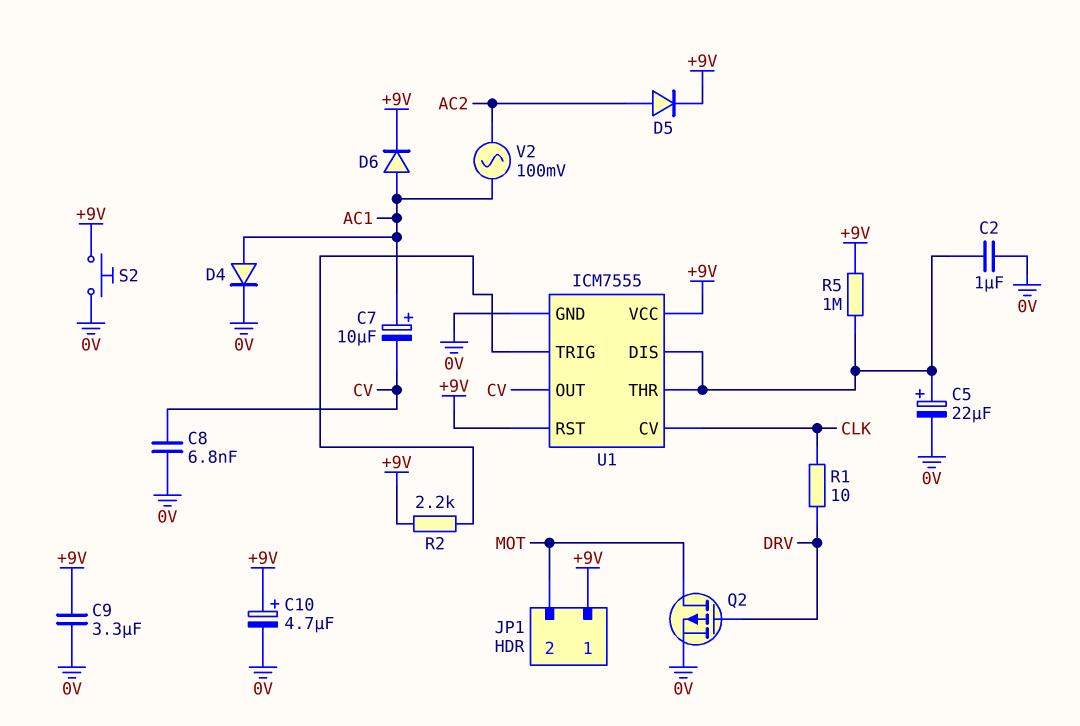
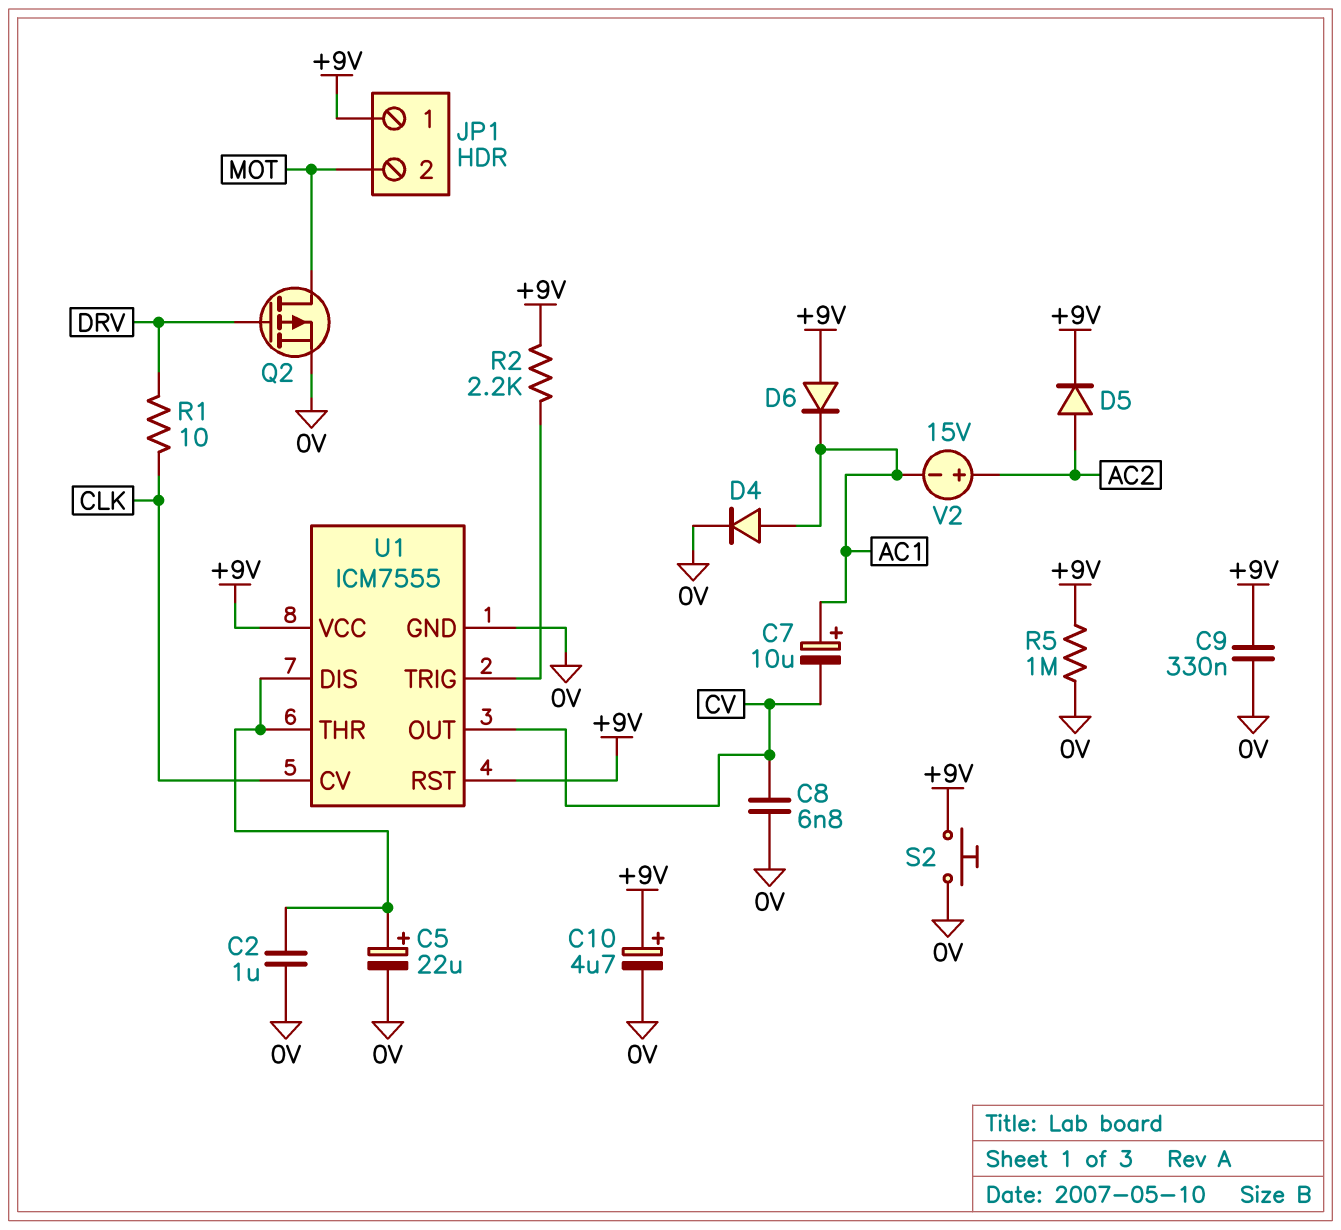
C9: 3.3uF (+9V, 0V) -> 330nF (+9V, 0V)
D6: diode (A AC1, K +9V) -> diode (A +9V, K AC1)
R5: 1M (+9V, U1/DIS) -> 1M (+9V, 0V)
V2: AC 100mV (AC1, AC2) -> 15V (plus AC2, minus AC1)

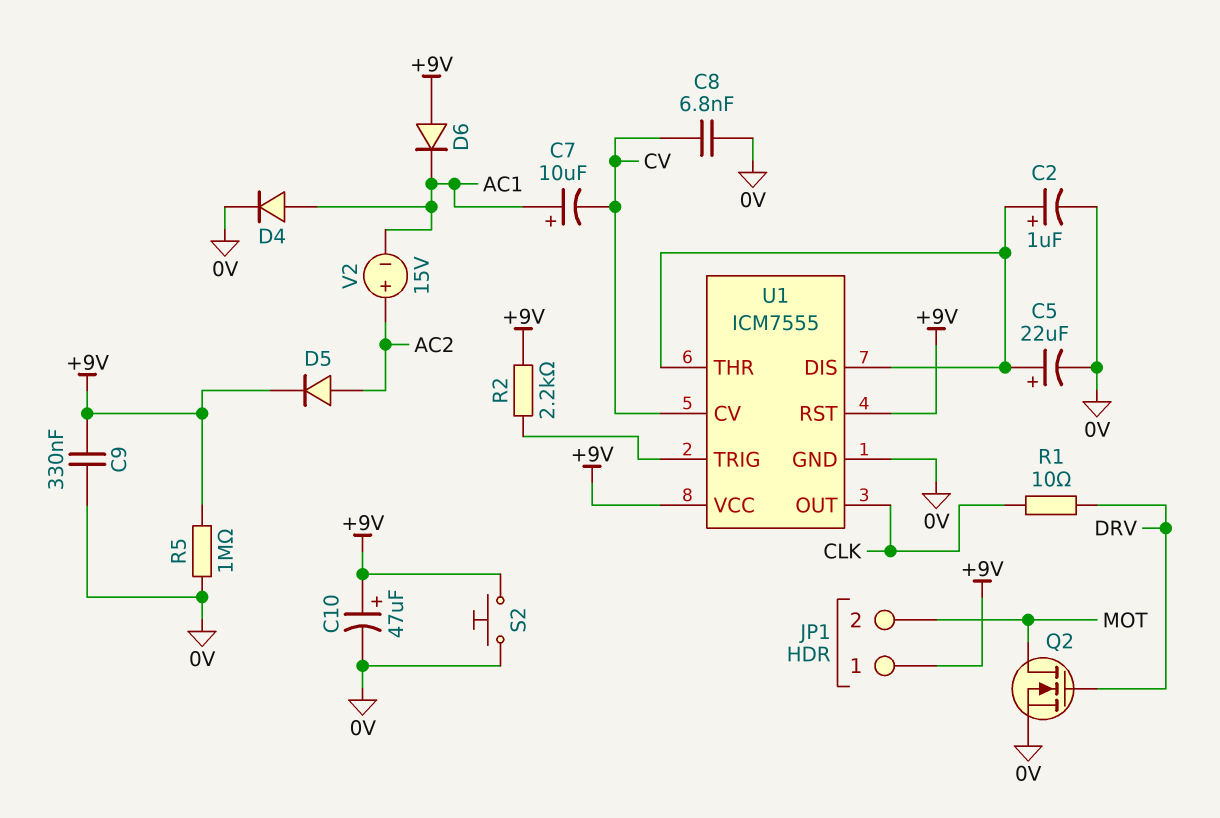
C2: 1uF (0V, U1/DIS) -> 1uF (plus U1/DIS, minus 0V)
C10: 4.7uF (plus +9V, minus 0V) -> 47uF (plus +9V, minus 0V)
Q2: PMOS (G DRV, D MOT, S 0V) -> NMOS (G DRV, D MOT, S 0V)
U1 pin CV: CLK -> CV
U1 pin OUT: CV -> CLK

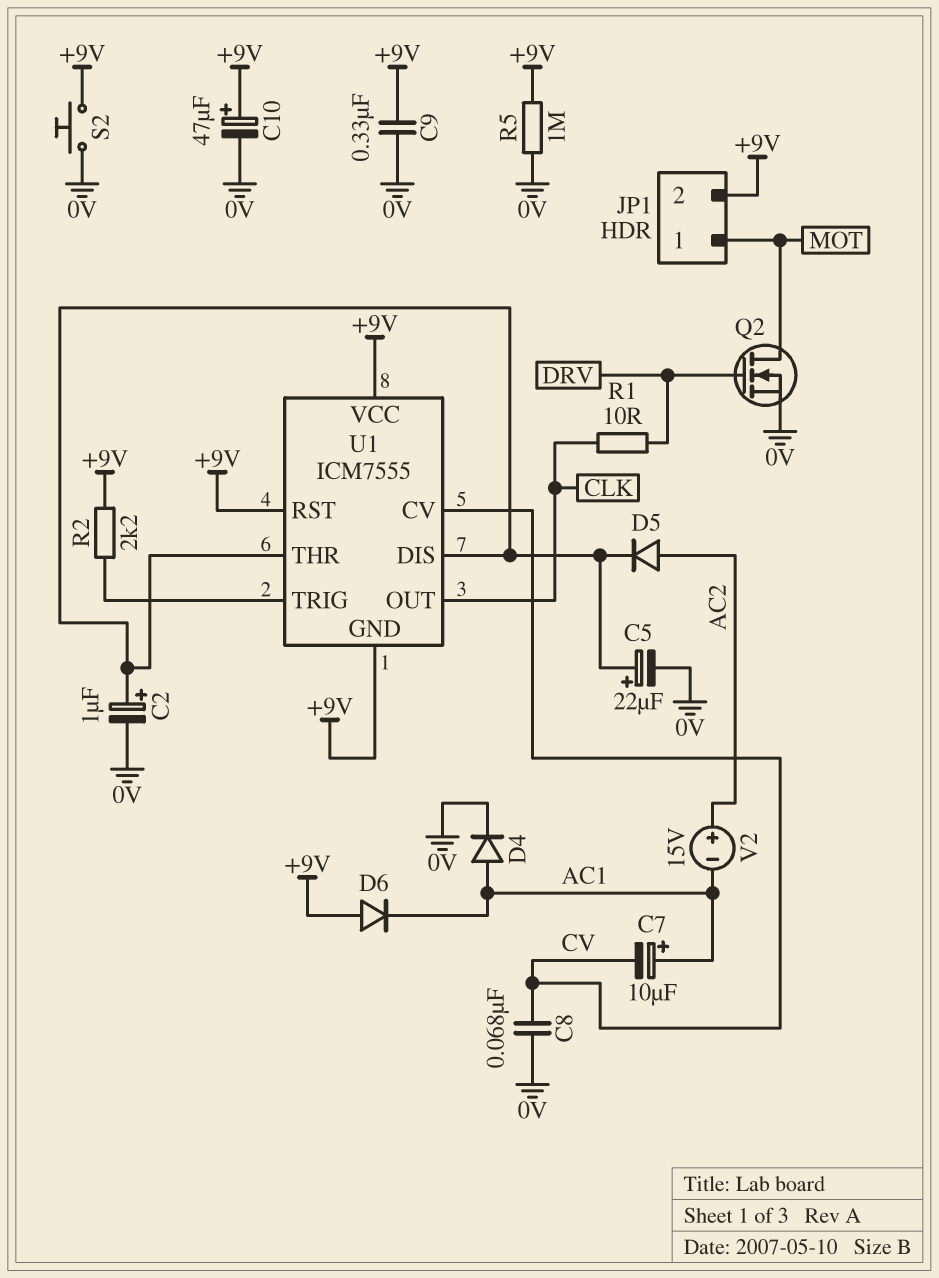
C8: 6.8nF (0V, CV) -> 68nF (0V, CV)
D5: diode (A AC2, K +9V) -> diode (A AC2, K U1/DIS)
JP1 pin 1: +9V -> MOT
JP1 pin 2: MOT -> +9V
U1 pin GND: 0V -> +9V

